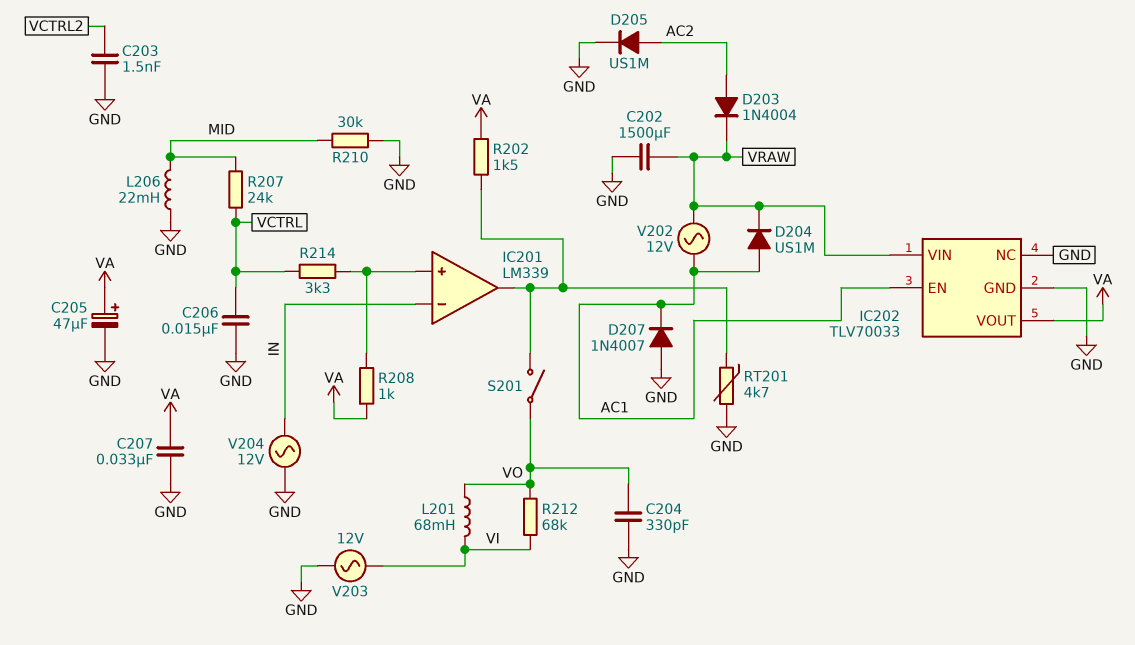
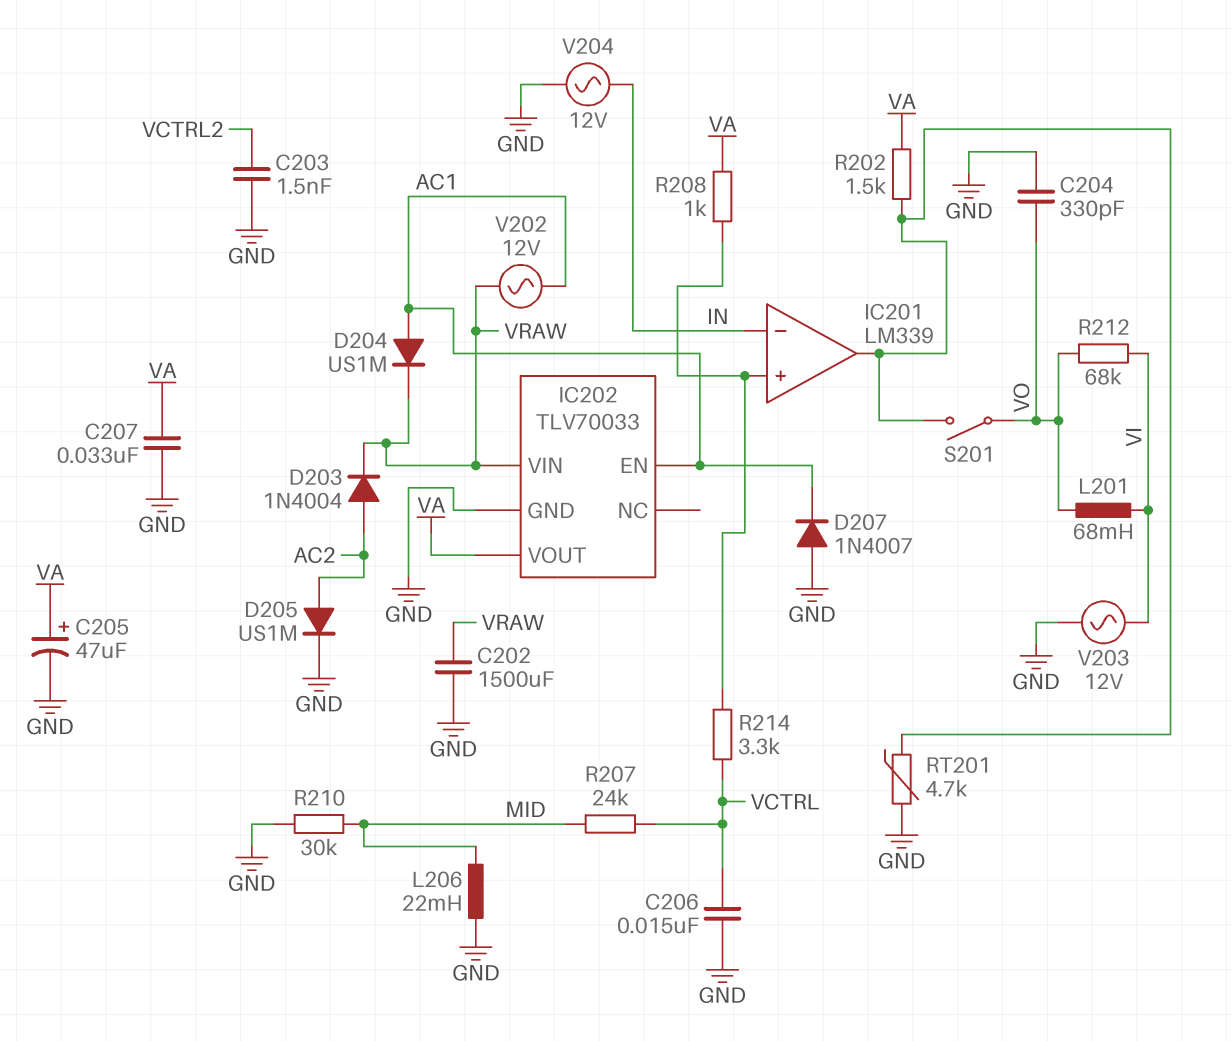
IC202 pin NC: GND -> none

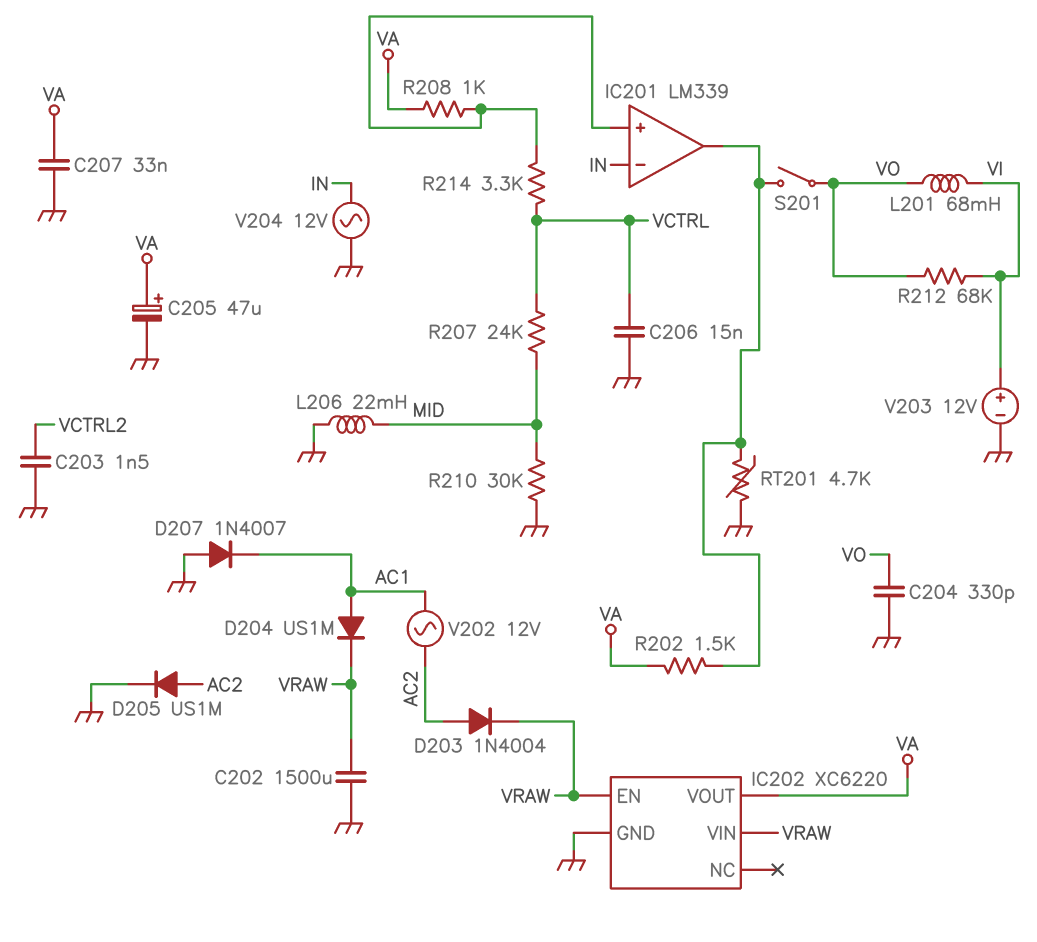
IC202: TLV70033 -> XC6220
IC202 pin EN: AC1 -> VRAW
V202: AC 12V (AC1, VRAW) -> AC 12V (AC1, AC2)
V203: AC 12V (GND, VI) -> 12V (plus VI, minus GND)

